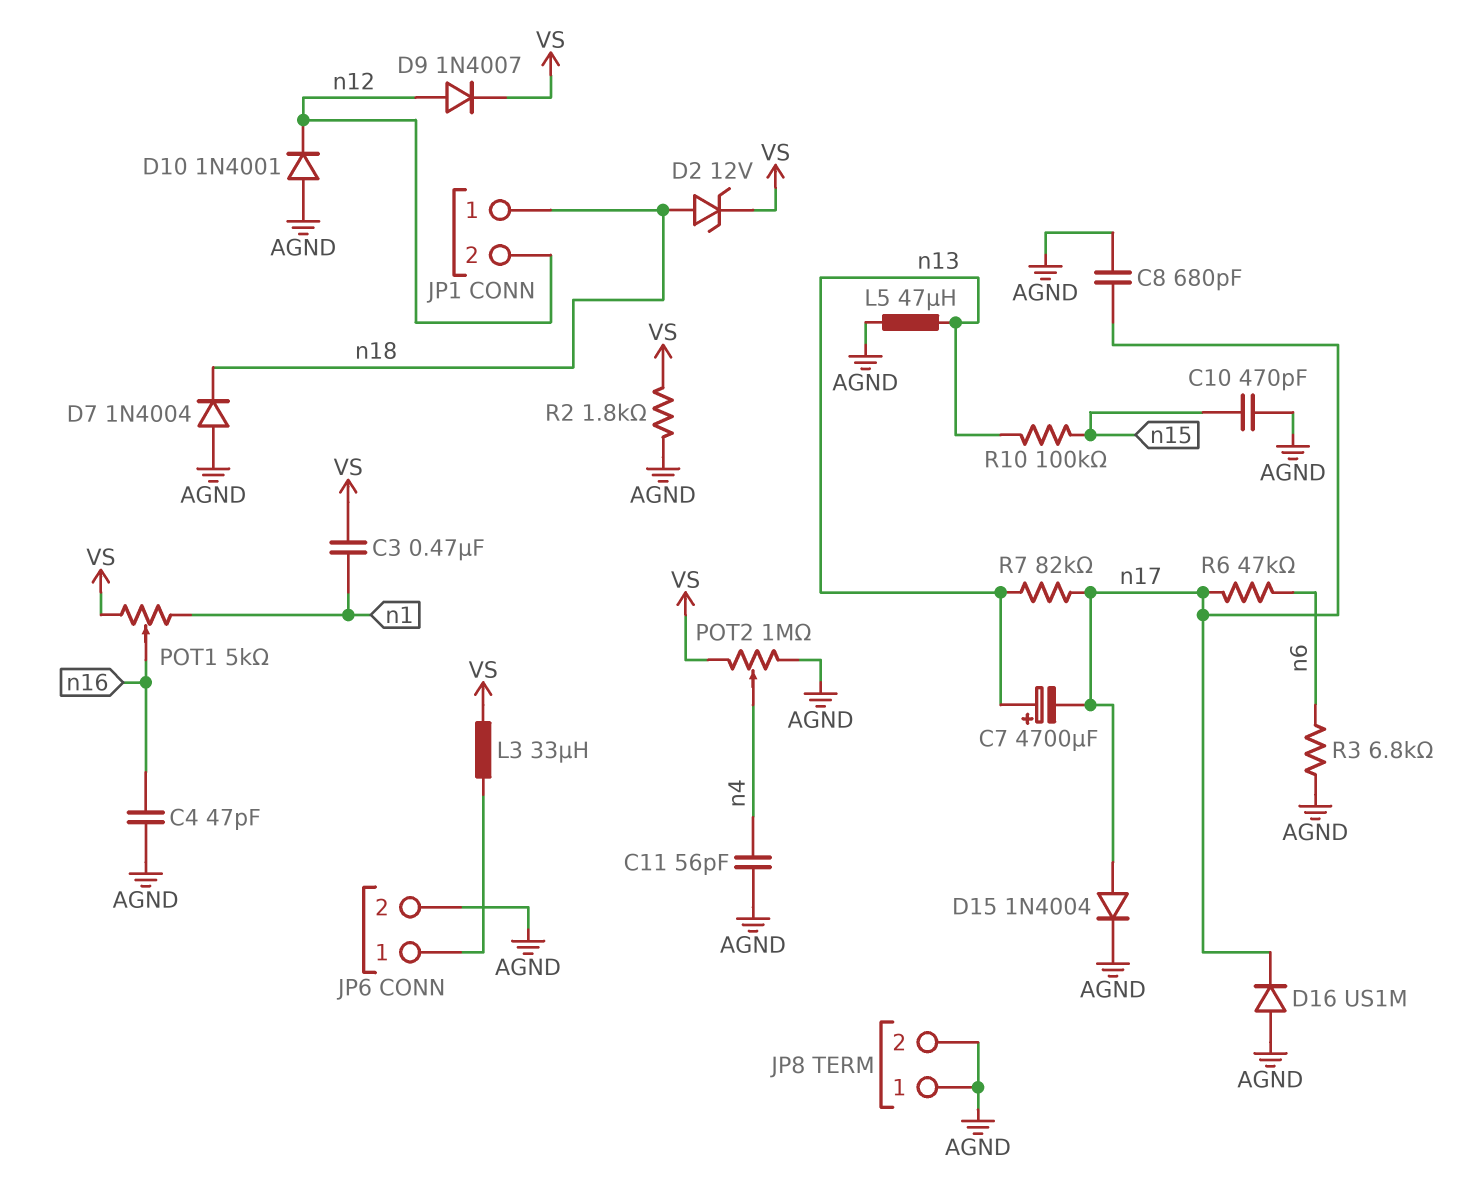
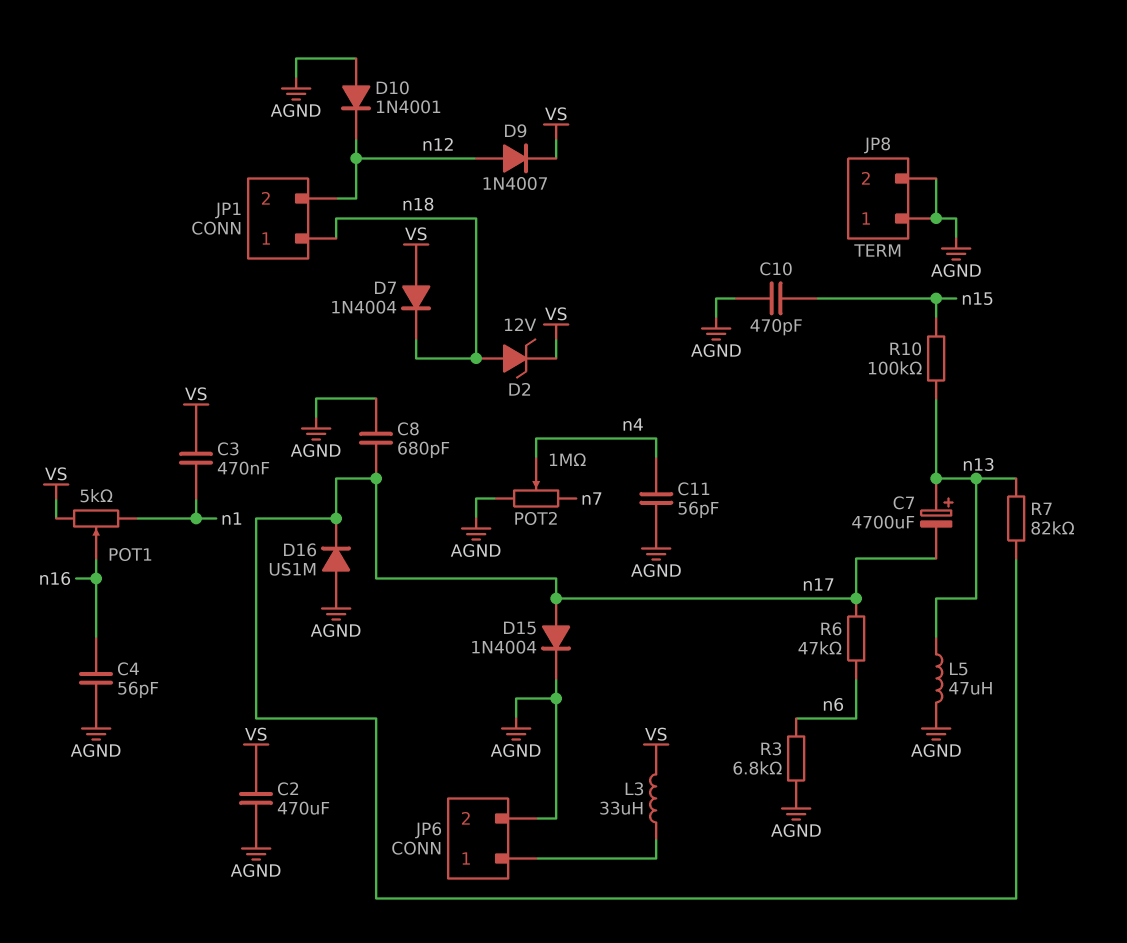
C2: none -> 470uF (AGND, VS)
C4: 47pF (AGND, n16) -> 56pF (AGND, n16)
D7: diode 1N4004 (A AGND, K n18) -> diode 1N4004 (A VS, K n18)
POT2: 1M (AGND, VS, wiper n4) -> 1M (AGND, n7, wiper n4)
R2: 1.8k (AGND, VS) -> none

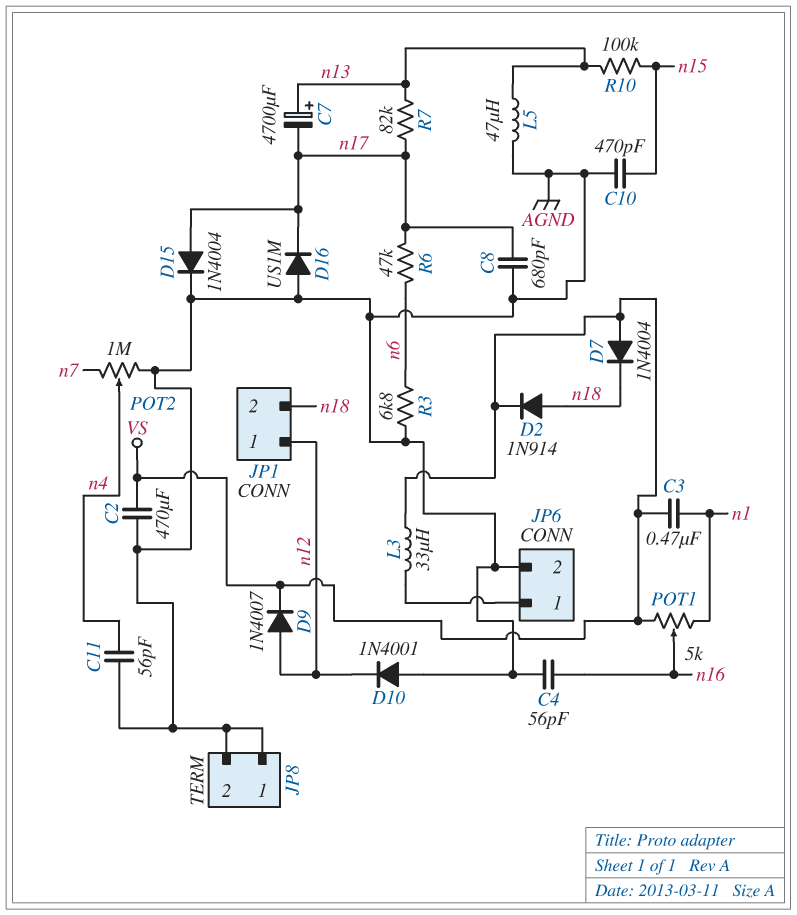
D2: zener 12V (A n18, K VS) -> diode 1N914 (A n18, K VS)
JP1 pin 1: n18 -> n12
JP1 pin 2: n12 -> n18

